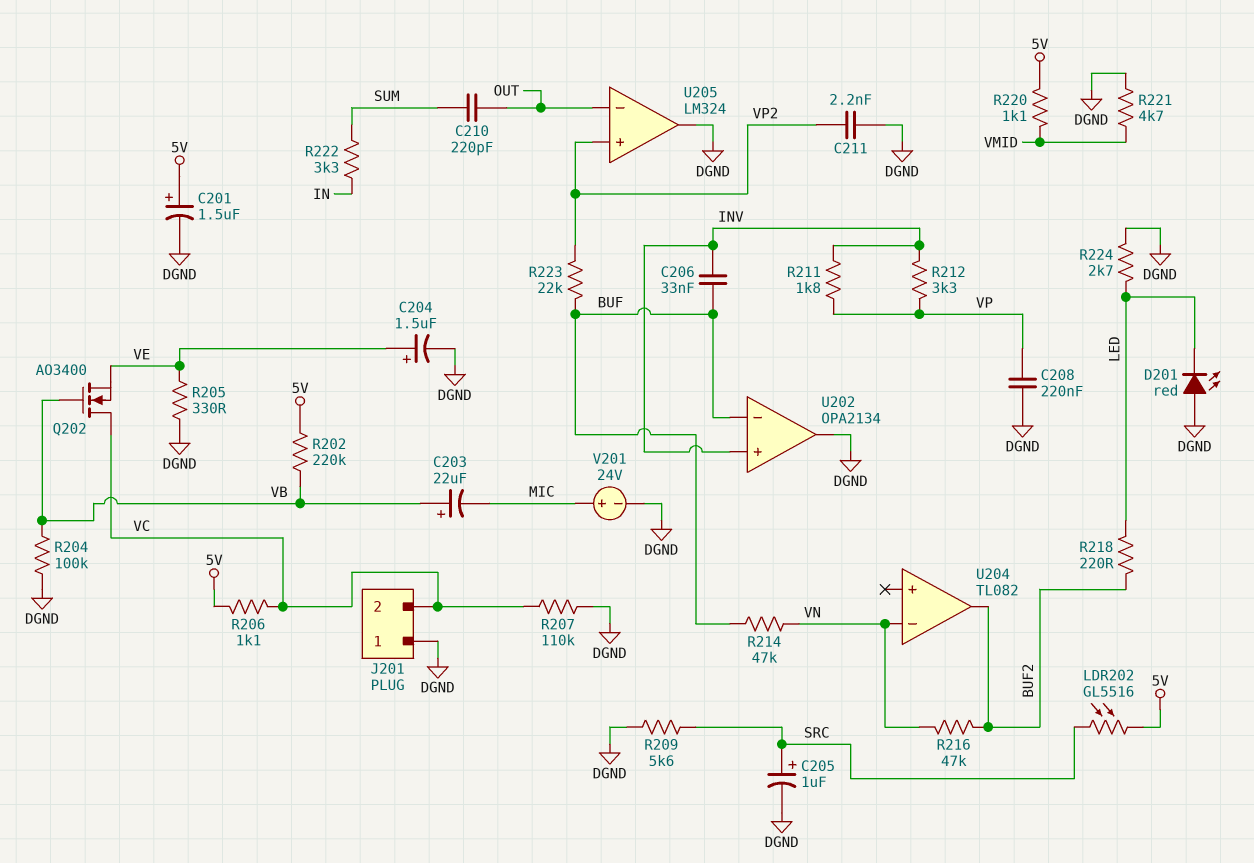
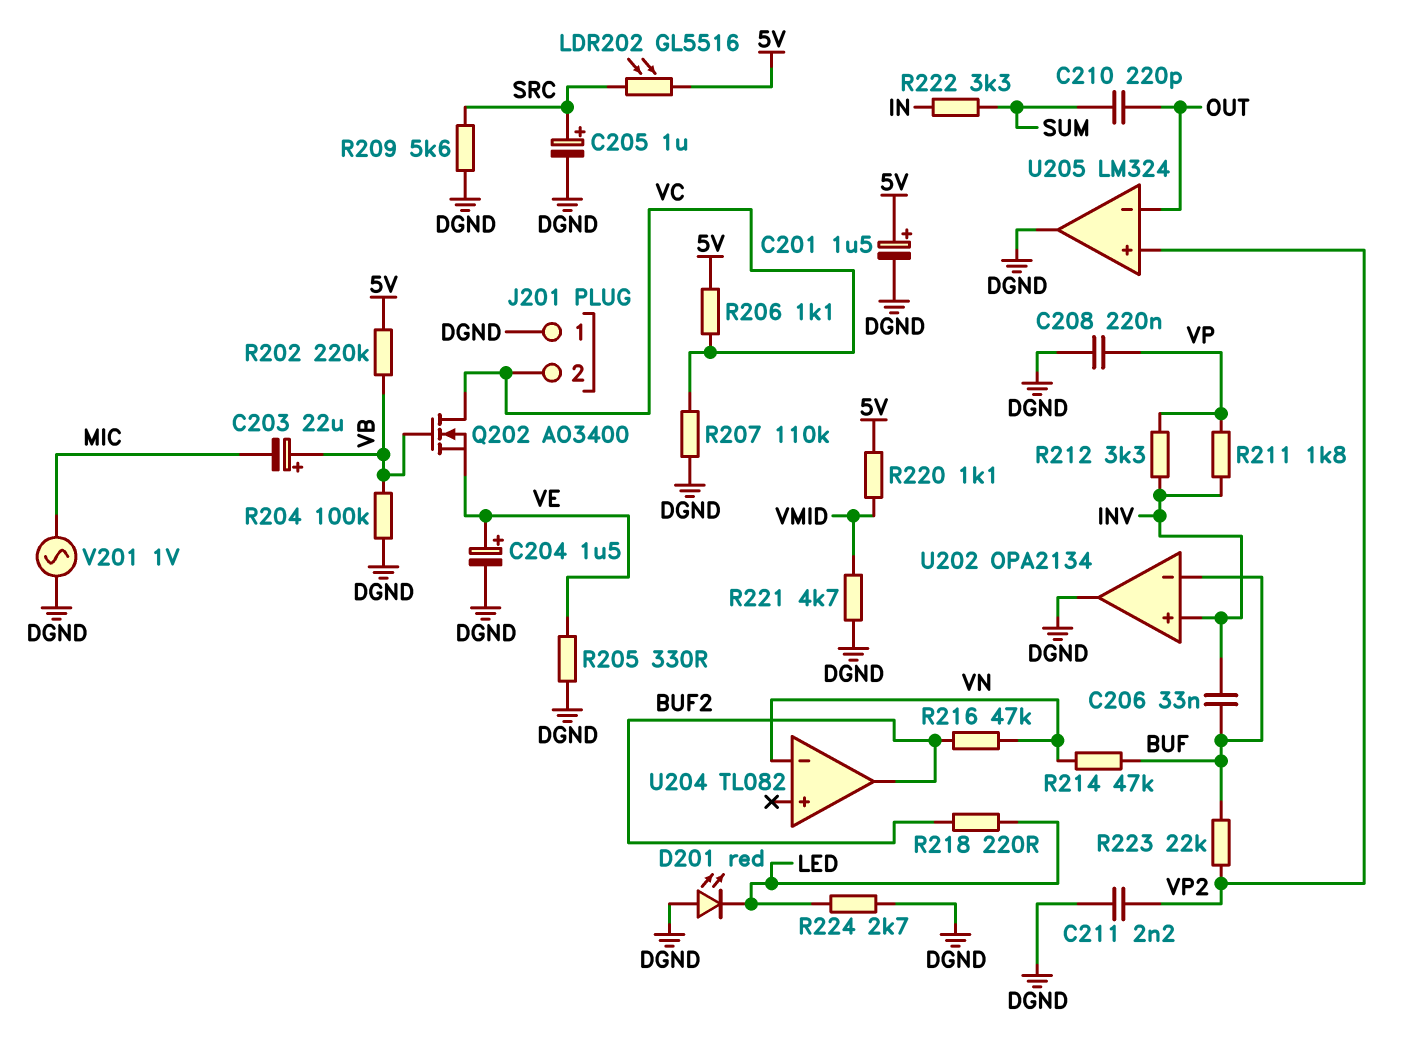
V201: 24V (plus MIC, minus DGND) -> AC 1V (DGND, MIC)

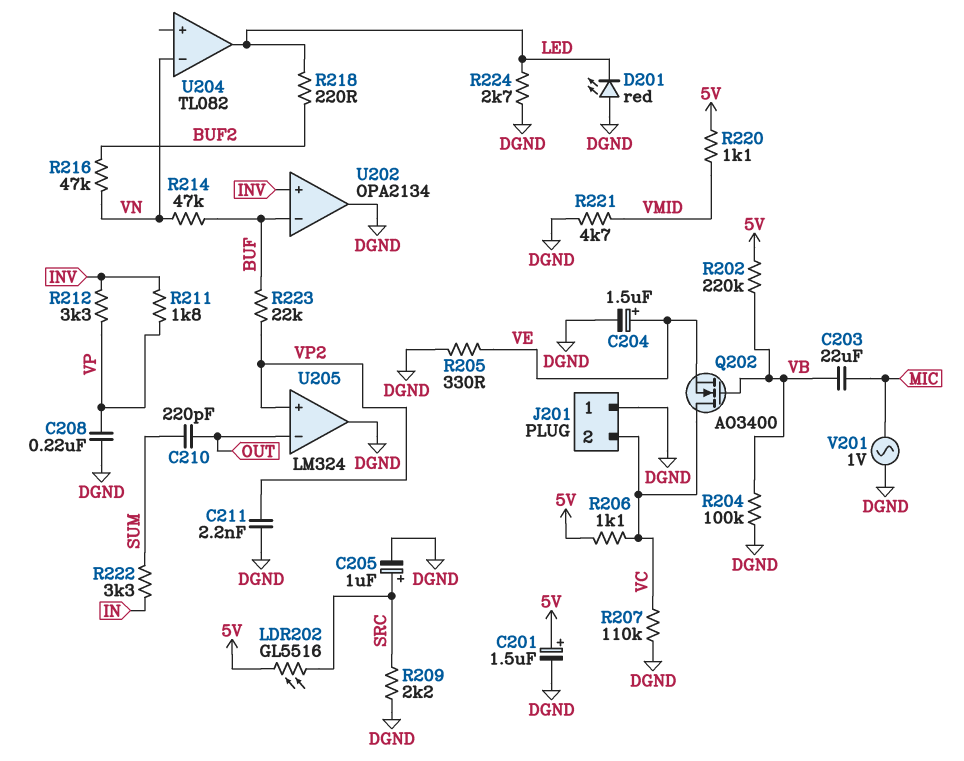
C203: 22uF (plus VB, minus MIC) -> 22uF (MIC, VB)
C206: 33nF (BUF, INV) -> none
R209: 5.6k (DGND, SRC) -> 2.2k (DGND, SRC)
U204 pin out: BUF2 -> LED

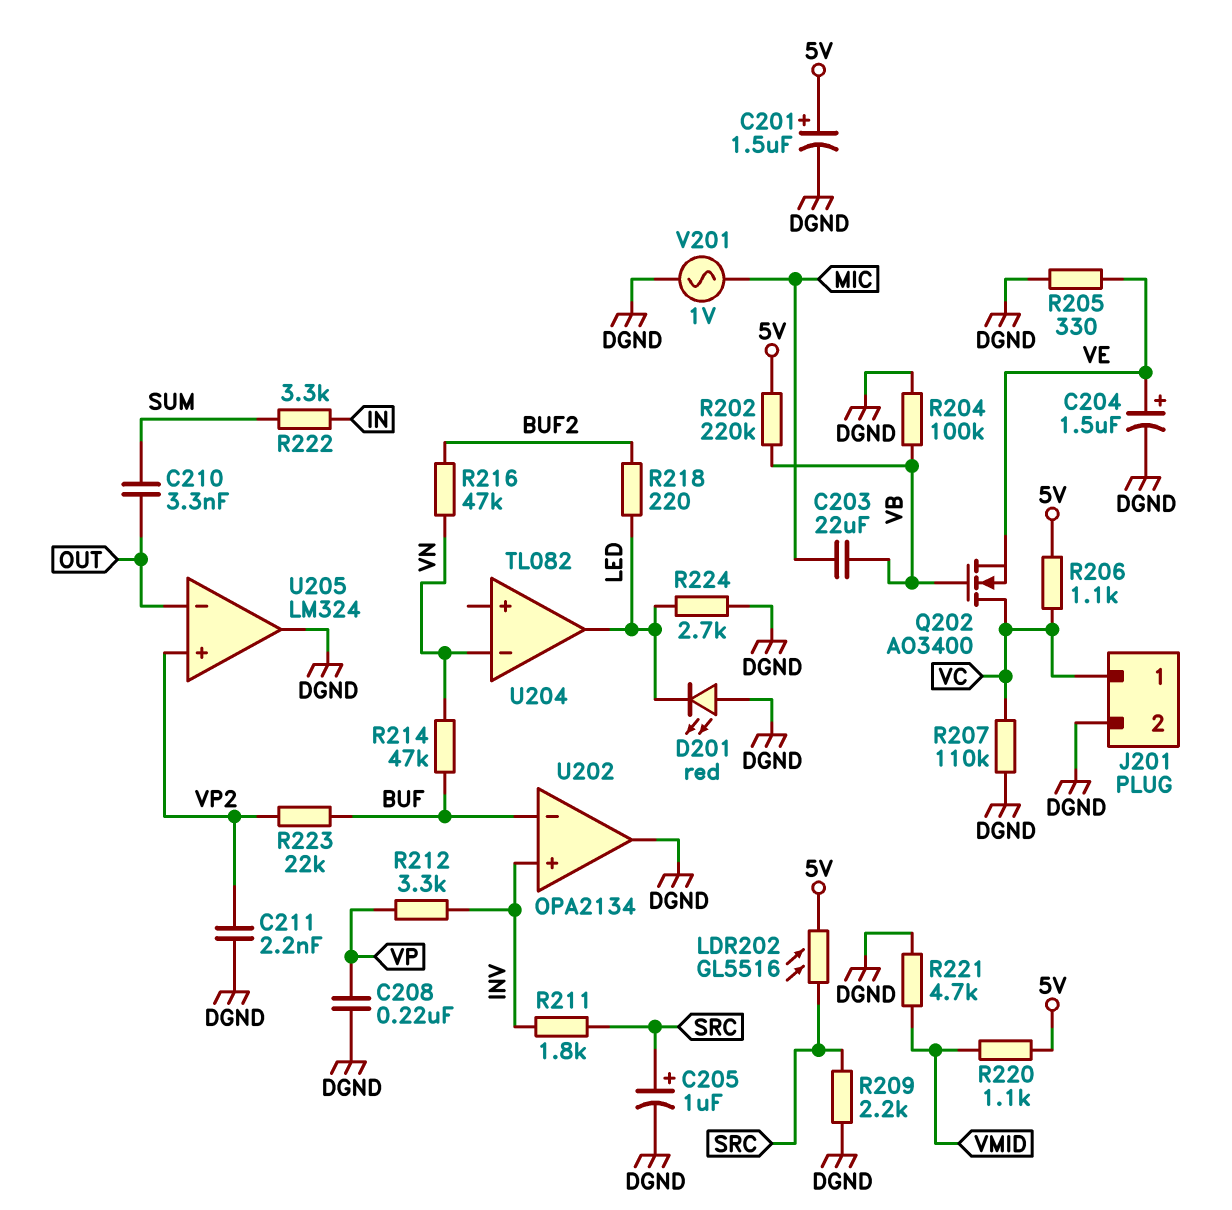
C210: 220pF (OUT, SUM) -> 3.3nF (OUT, SUM)
J201 pin 1: DGND -> VC
J201 pin 2: VC -> DGND
R211: 1.8k (INV, VP) -> 1.8k (INV, SRC)

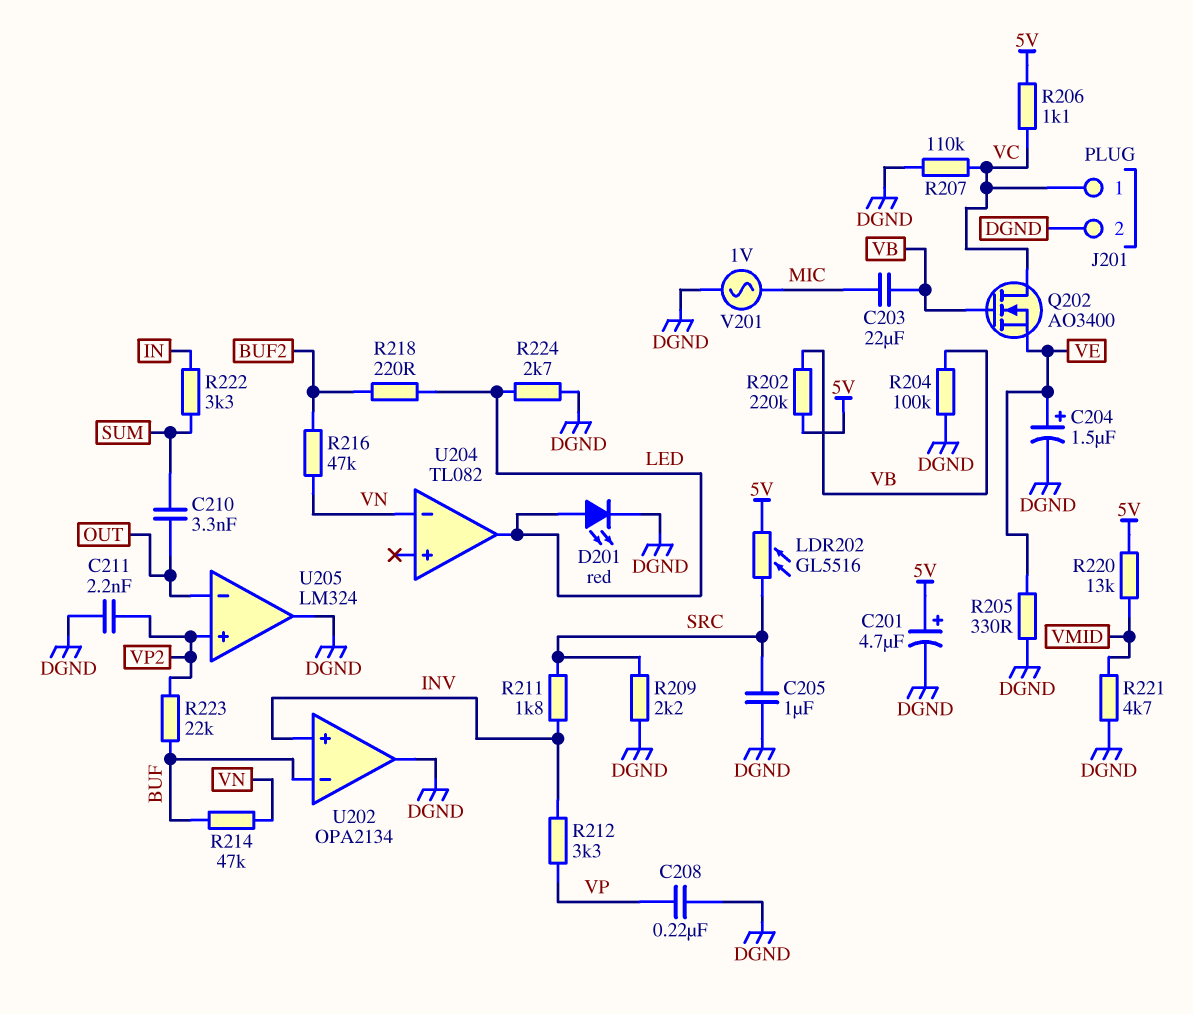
C201: 1.5uF (plus 5V, minus DGND) -> 4.7uF (plus 5V, minus DGND)
C205: 1uF (plus SRC, minus DGND) -> 1uF (DGND, SRC)
D201: LED red (A DGND, K LED) -> LED red (A LED, K DGND)
R220: 1.1k (5V, VMID) -> 13k (5V, VMID)

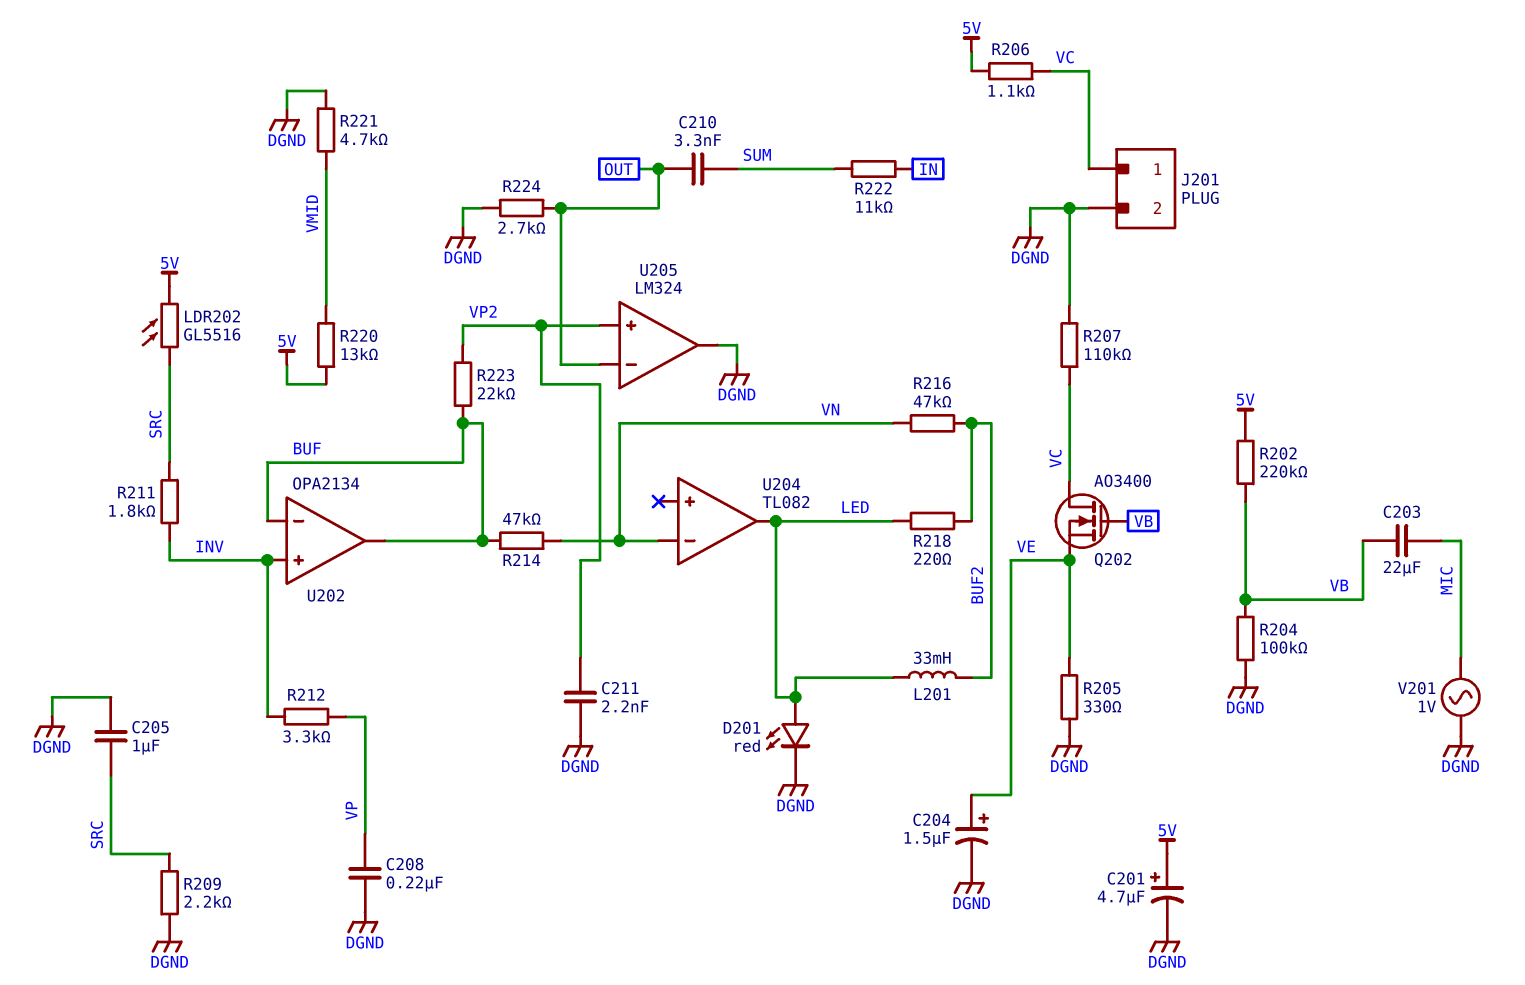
L201: none -> 33mH (BUF2, LED)
R222: 3.3k (IN, SUM) -> 11k (IN, SUM)
R224: 2.7k (DGND, LED) -> 2.7k (DGND, OUT)
U202 pin out: DGND -> BUF

